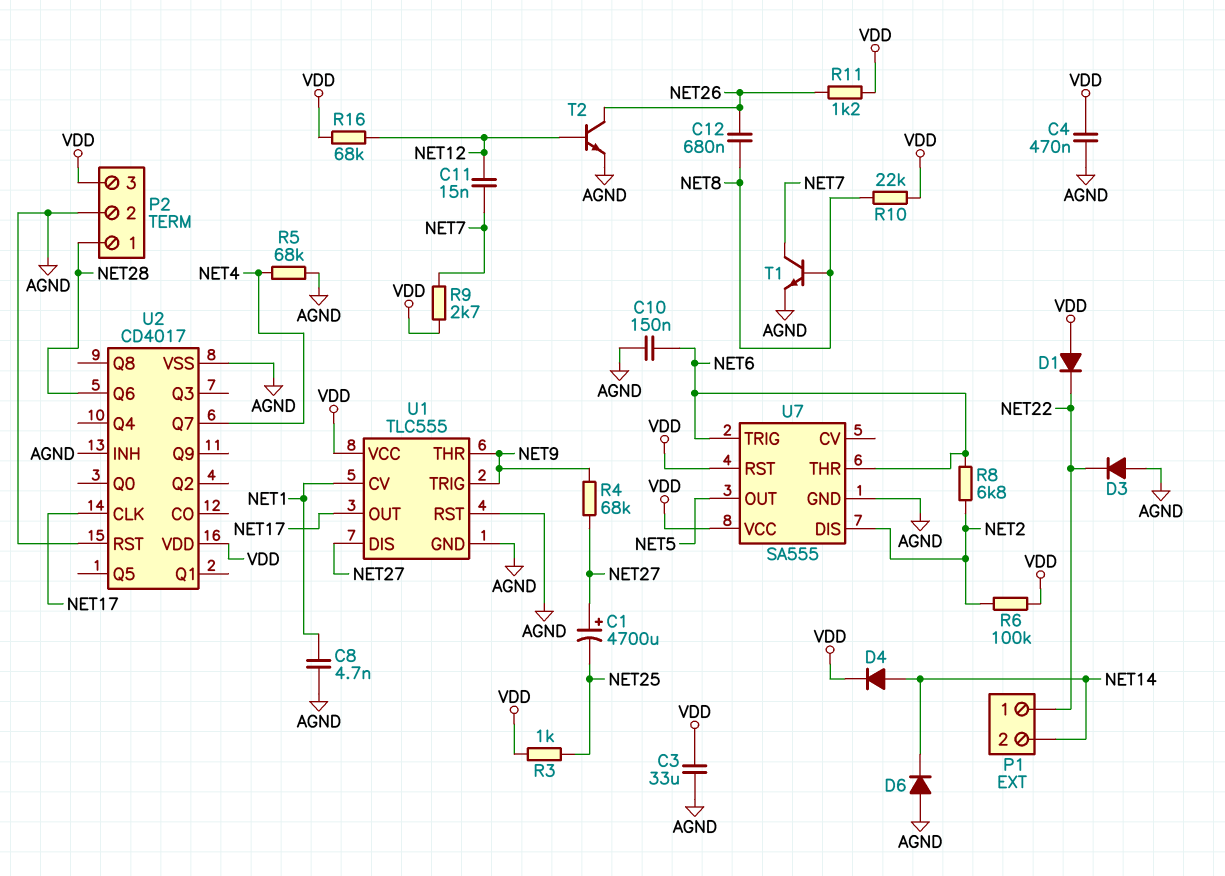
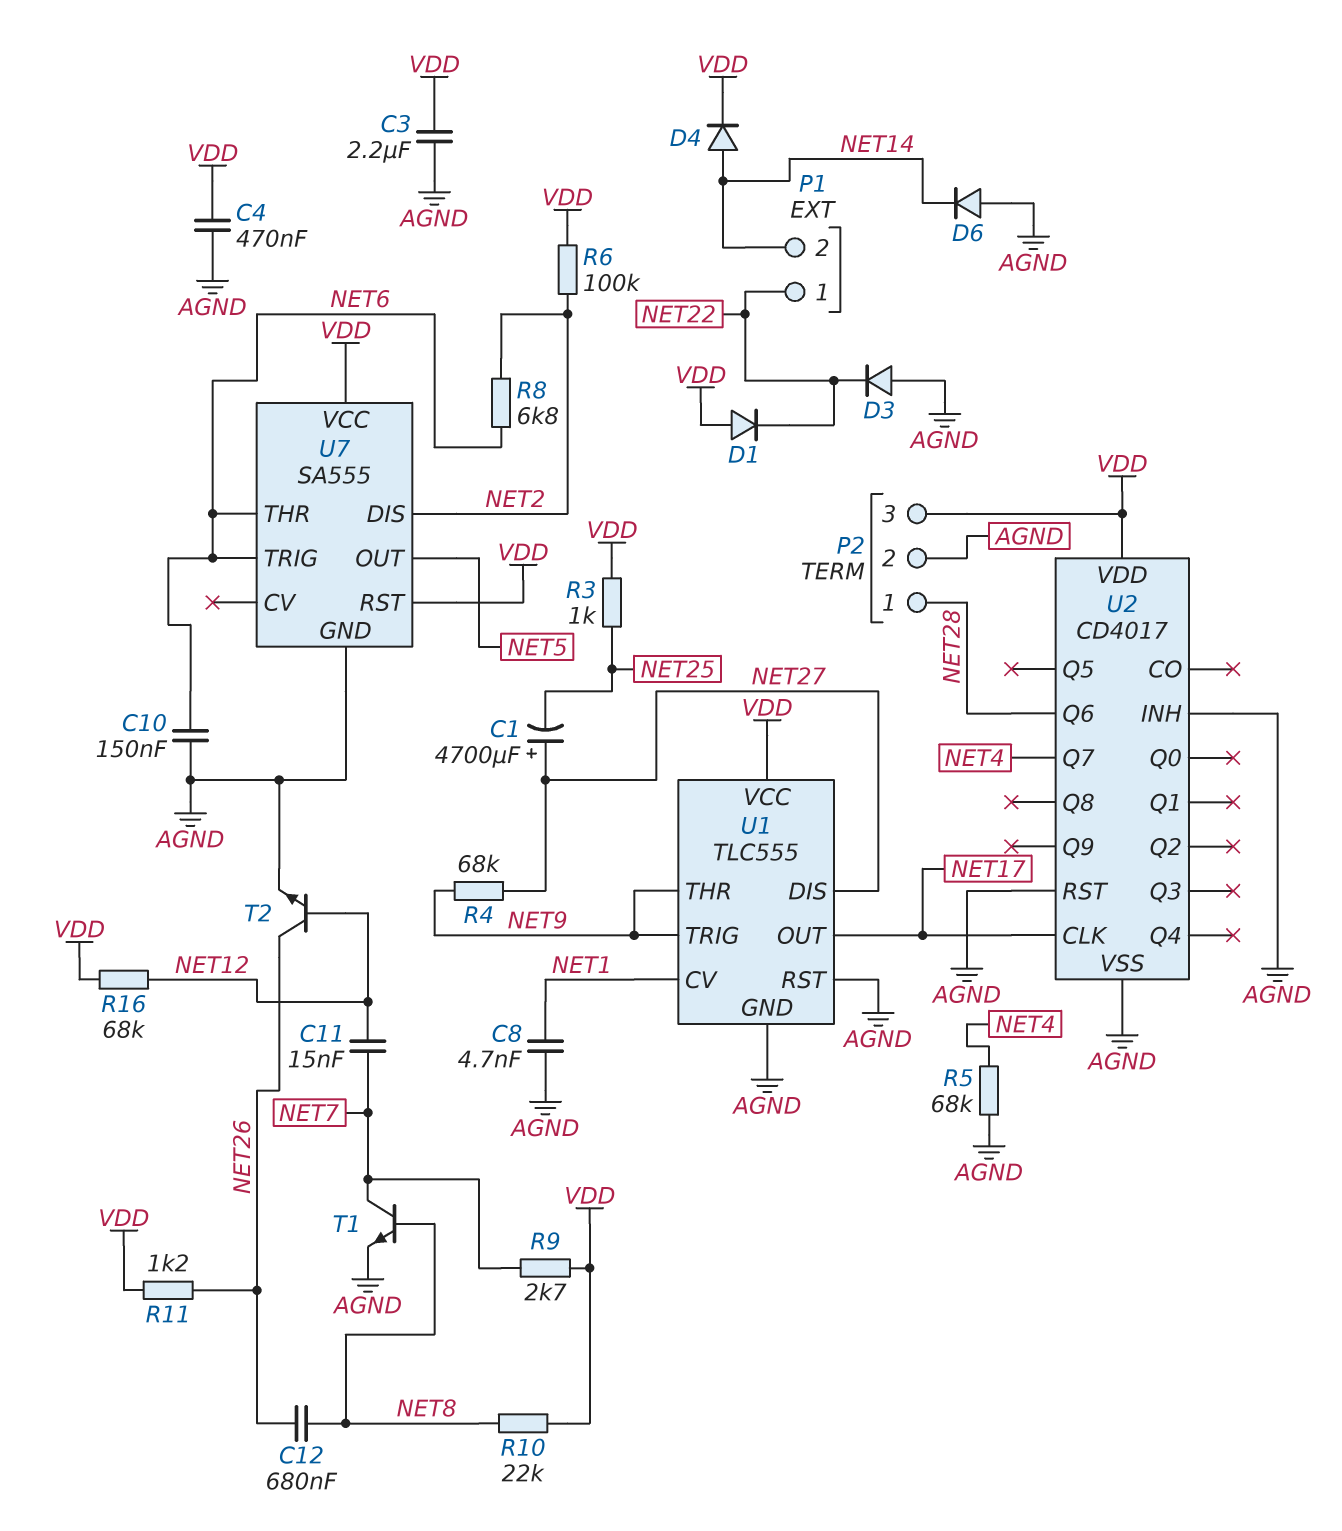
C3: 33uF (AGND, VDD) -> 2.2uF (AGND, VDD)

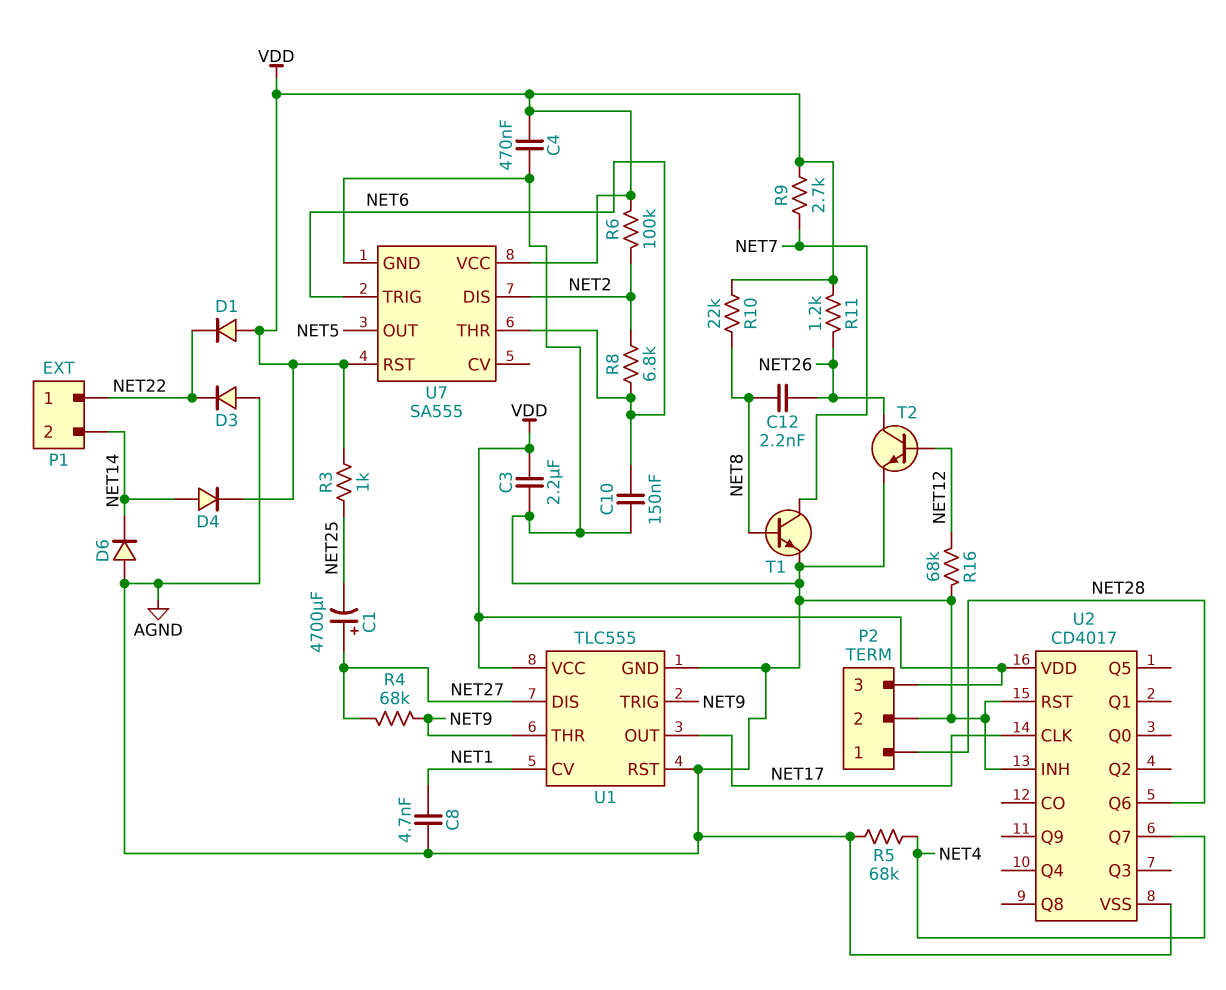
C11: 15nF (NET7, NET12) -> none
C12: 680nF (NET8, NET26) -> 2.2nF (NET8, NET26)
R16: 68k (NET12, VDD) -> 68k (AGND, NET12)

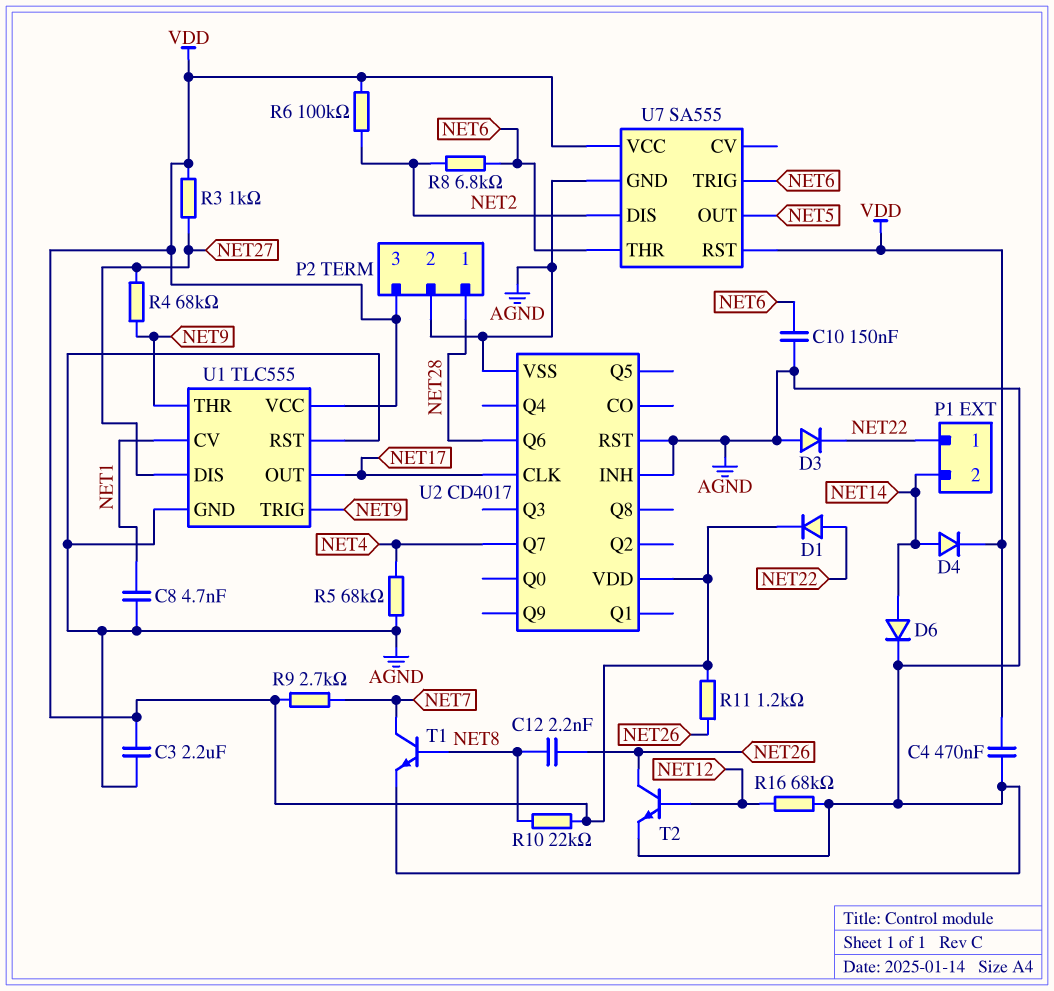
C1: 4700uF (plus NET27, minus NET25) -> none
D1: diode (A VDD, K NET22) -> diode (A NET22, K VDD)
D6: diode (A AGND, K NET14) -> diode (A NET14, K AGND)
R3: 1k (NET25, VDD) -> 1k (NET27, VDD)

